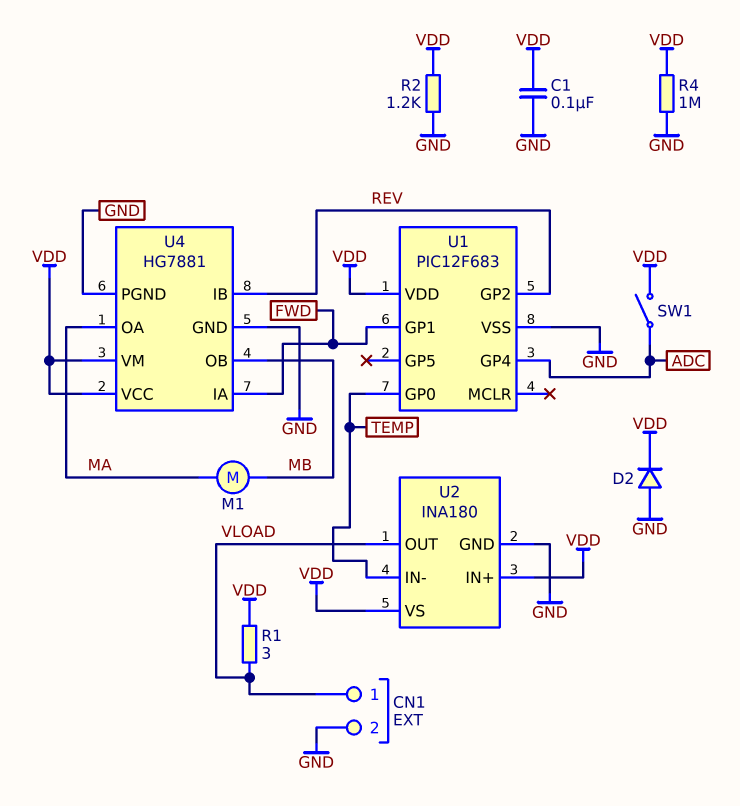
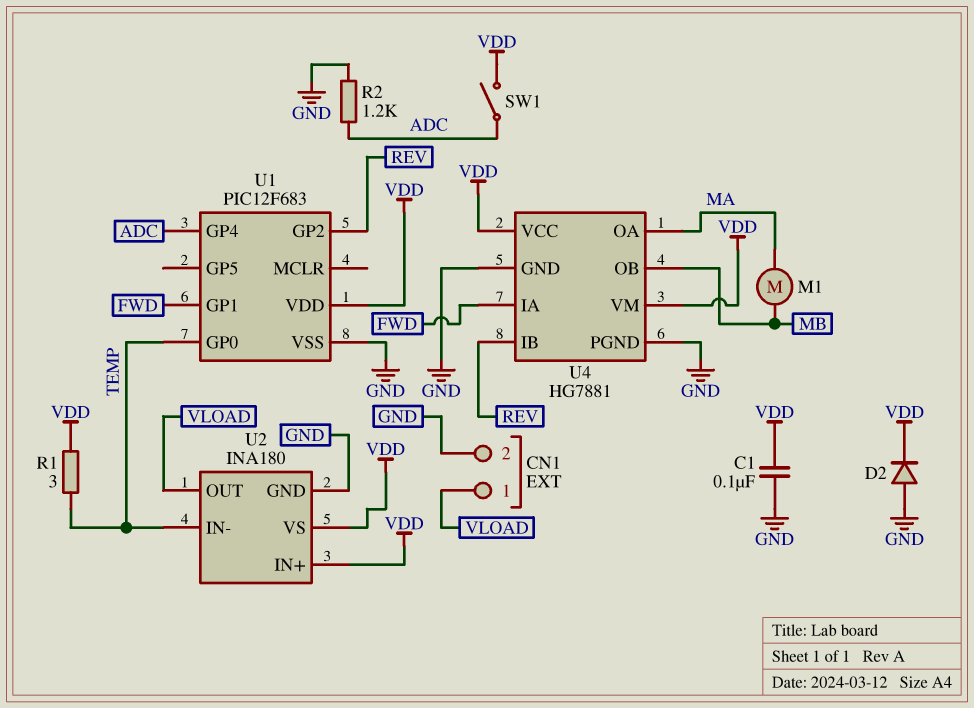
R1: 3 (VDD, VLOAD) -> 3 (TEMP, VDD)
R2: 1.2k (GND, VDD) -> 1.2k (ADC, GND)
R4: 1M (GND, VDD) -> none

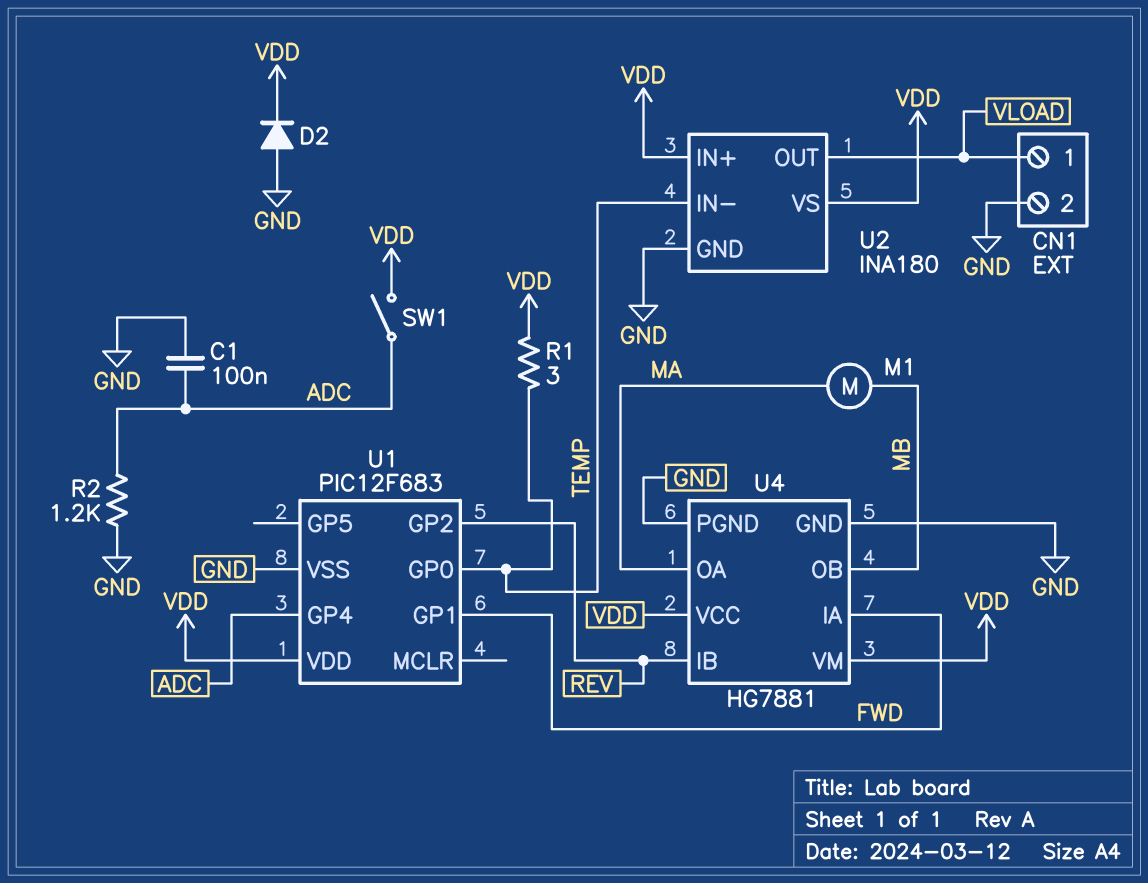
C1: 100nF (GND, VDD) -> 100nF (ADC, GND)

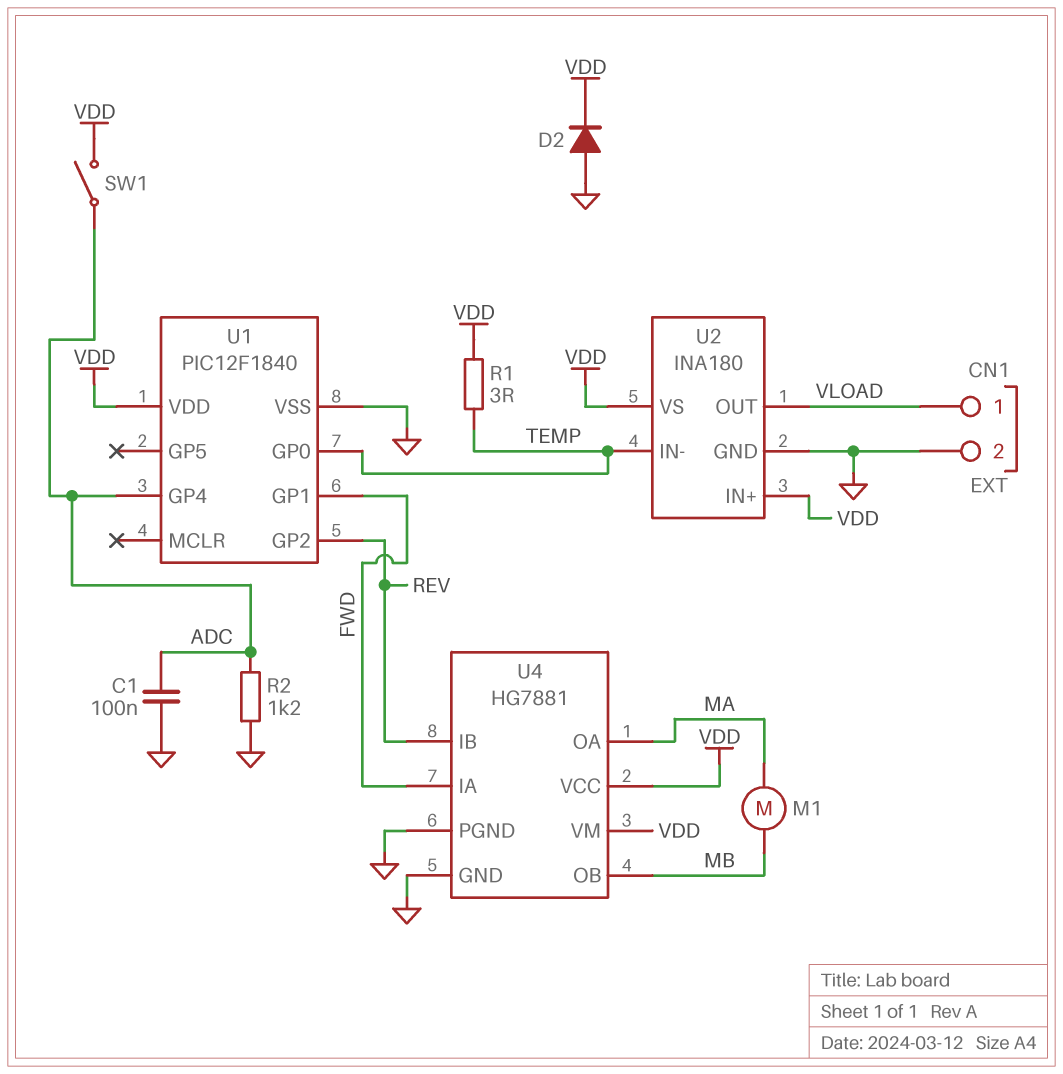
U1: PIC12F683 -> PIC12F1840

